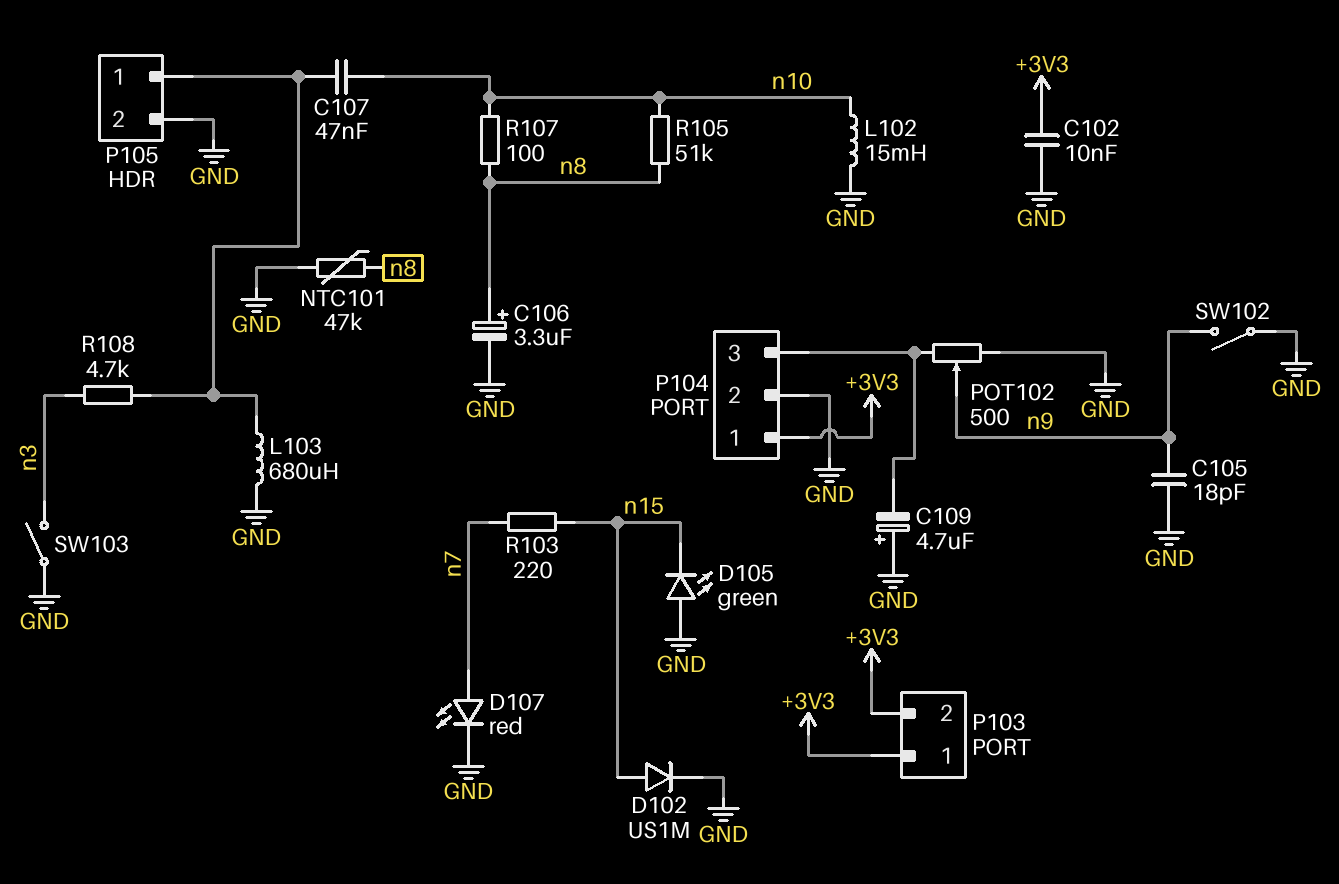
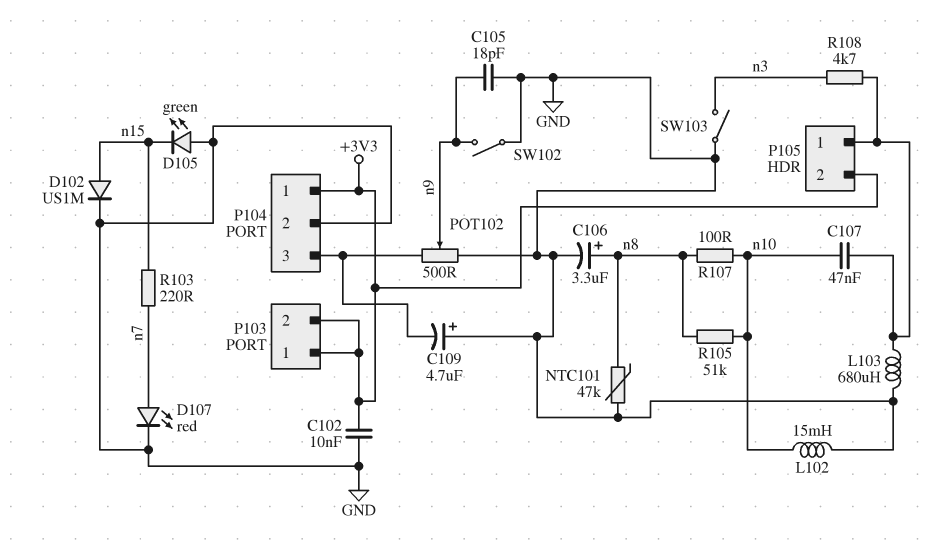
P105 pin 2: GND -> +3V3

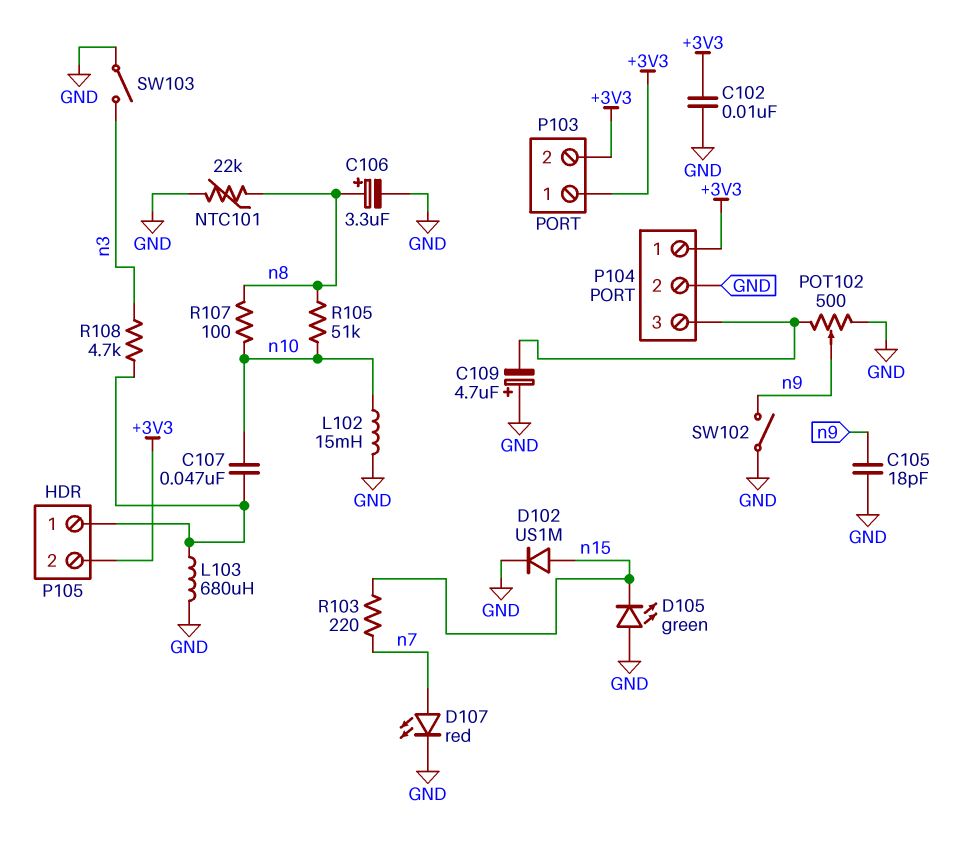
NTC101: 47k (GND, n8) -> 22k (GND, n8)

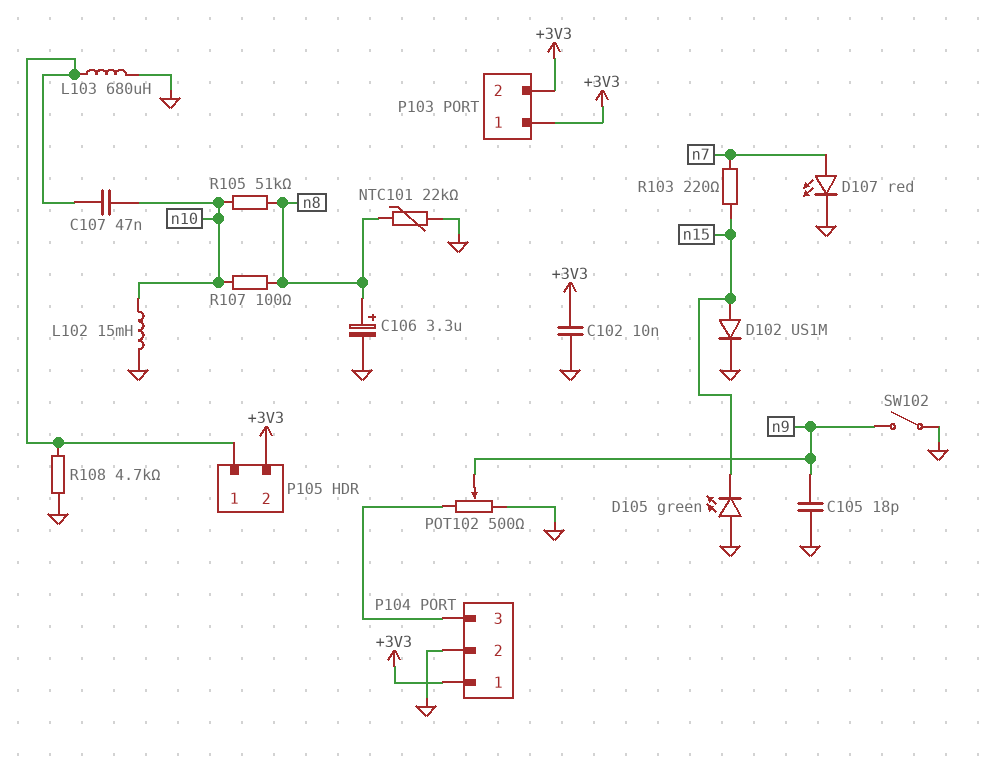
C109: 4.7uF (plus GND, minus P104/3) -> none
R108: 4.7k (P105/1, n3) -> 4.7k (GND, P105/1)
SW103: switch (GND, n3) -> none

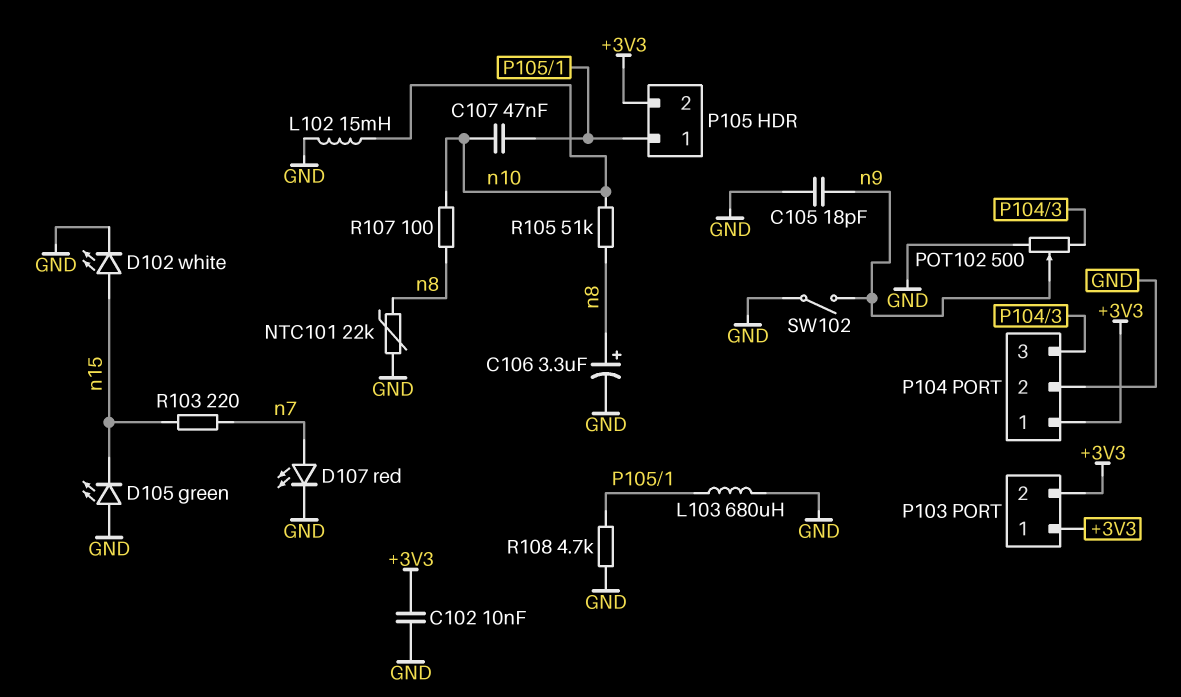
D102: diode US1M (A n15, K GND) -> LED white (A n15, K GND)

